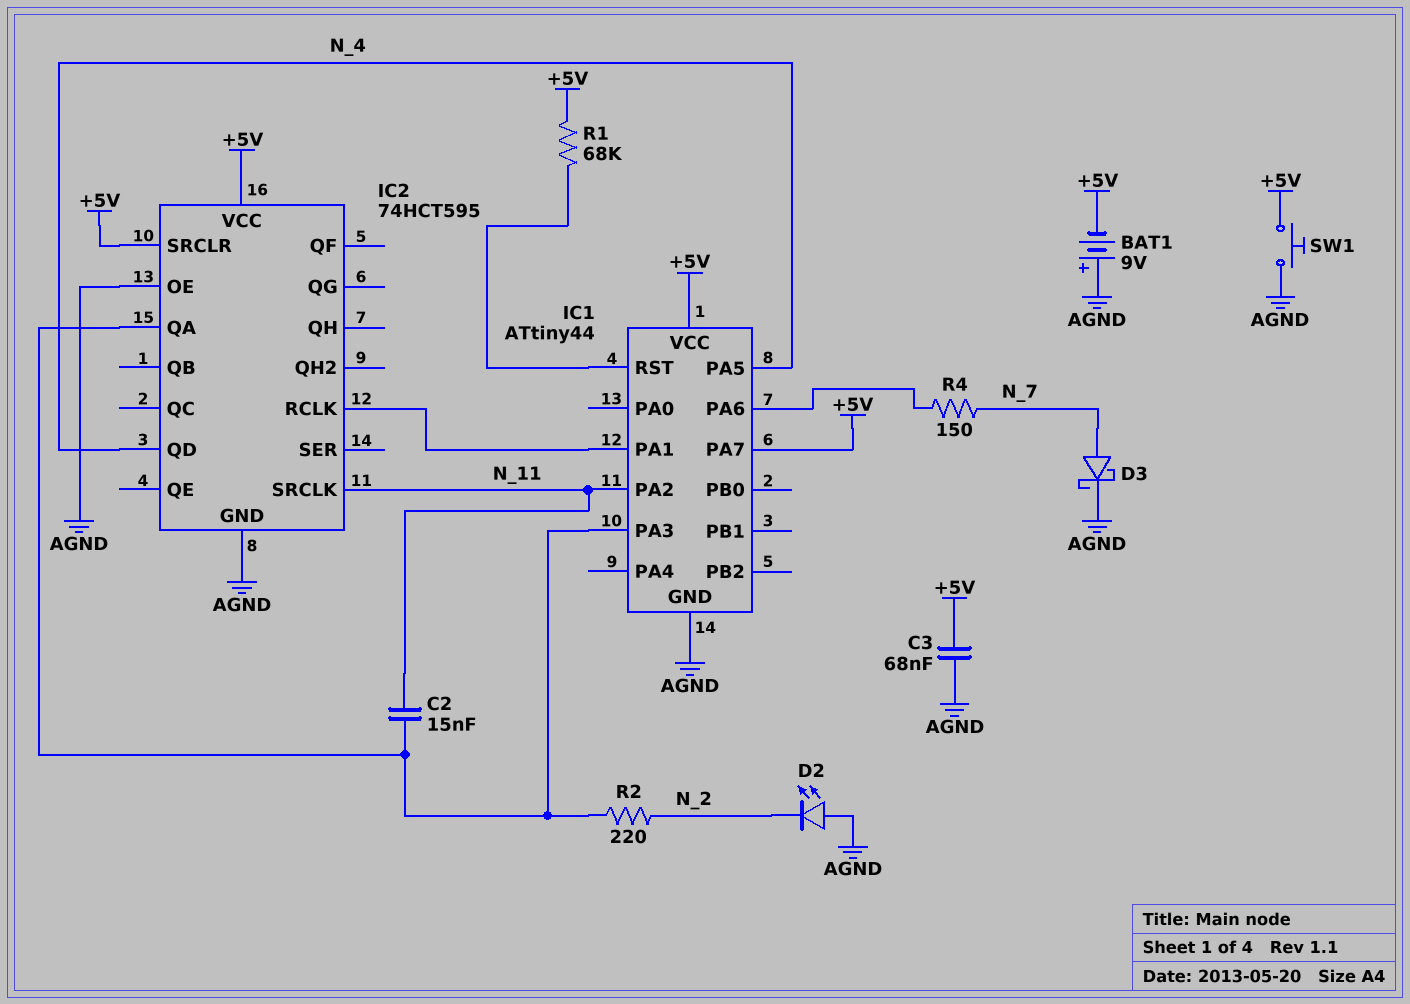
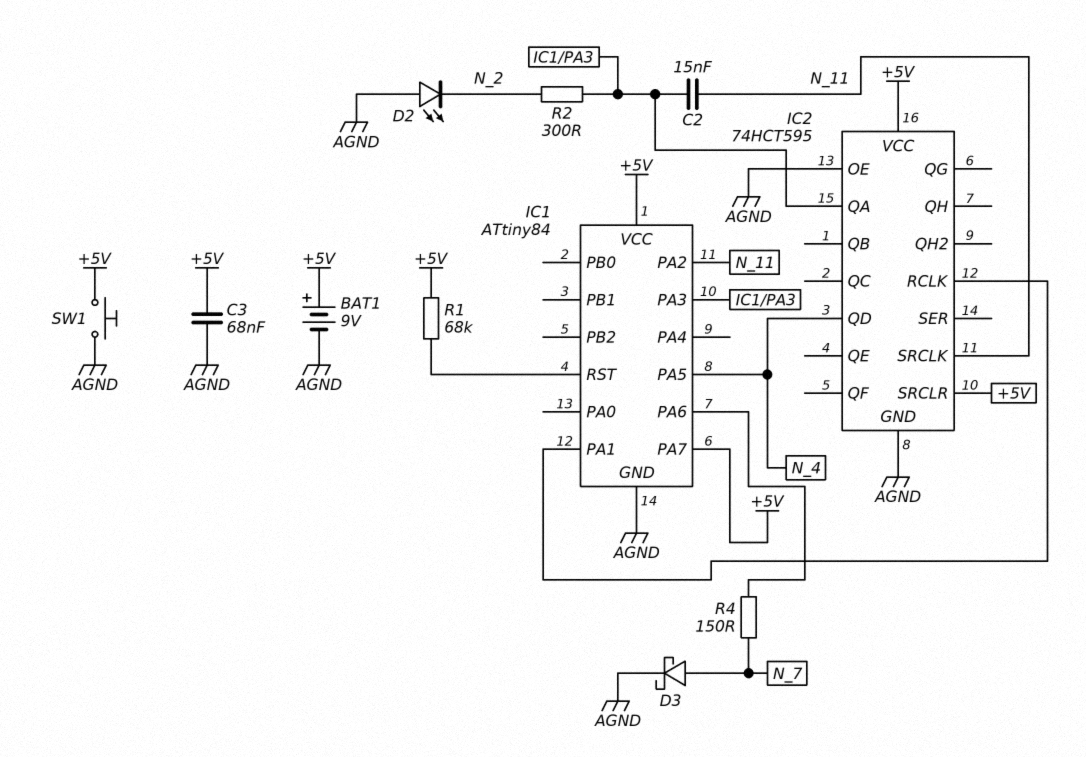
BAT1: 9V (plus AGND, minus +5V) -> 9V (plus +5V, minus AGND)
IC1: ATtiny44 -> ATtiny84
R2: 220 (IC1/PA3, N_2) -> 300 (IC1/PA3, N_2)

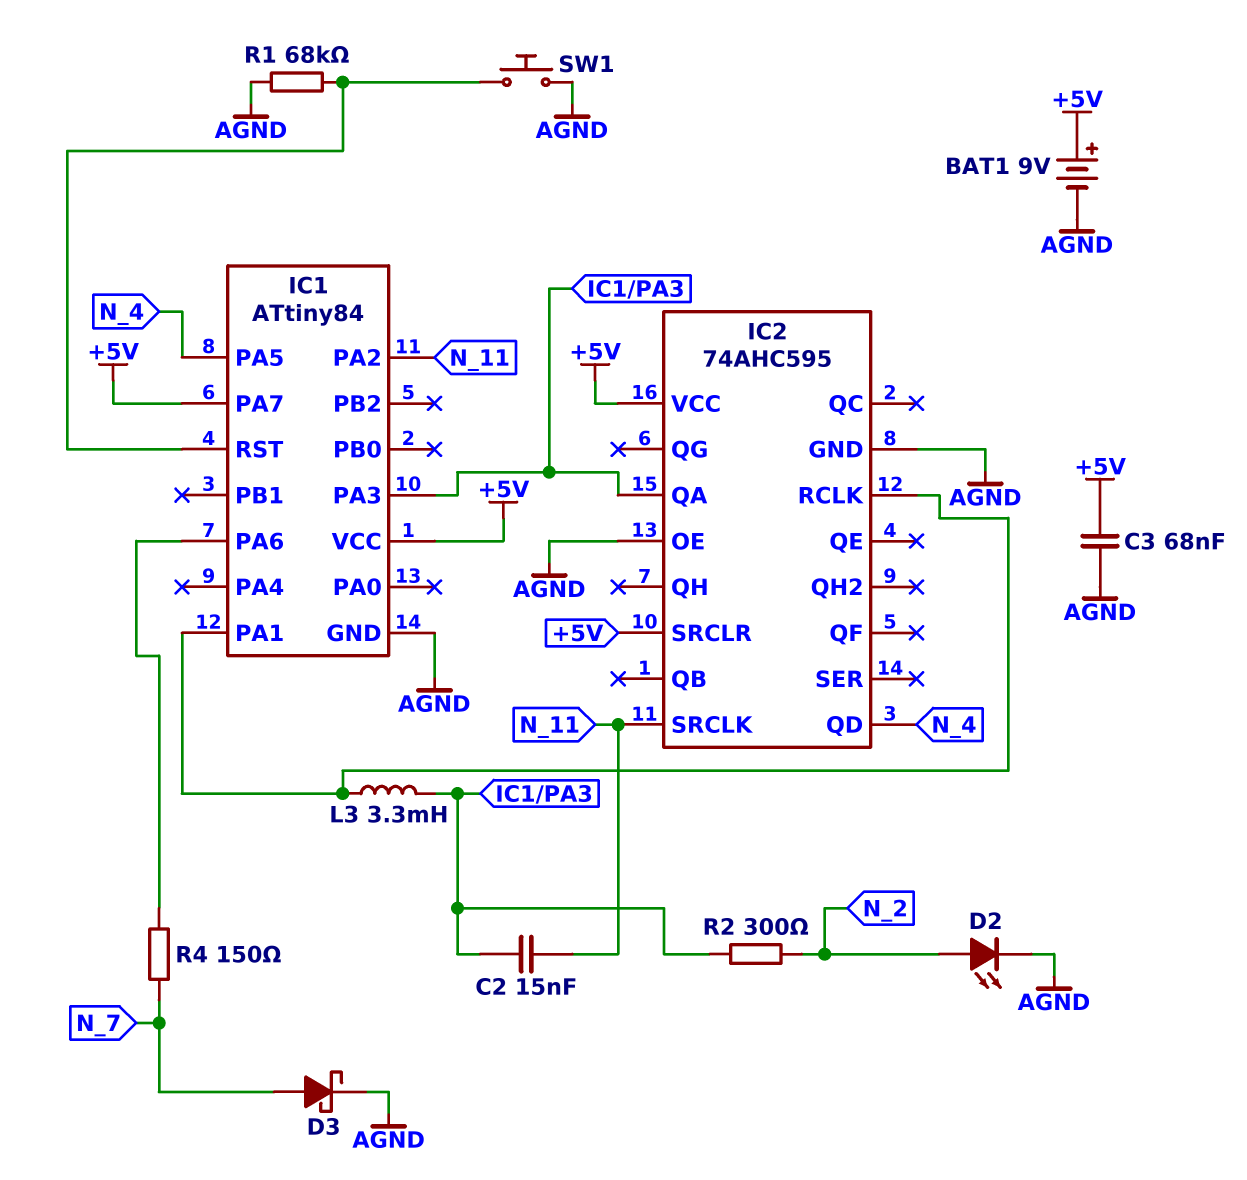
D2: LED (A AGND, K N_2) -> LED (A N_2, K AGND)
IC2: 74HCT595 -> 74AHC595
L3: none -> 3.3mH (IC1/PA1, IC1/PA3)
R1: 68k (+5V, IC1/RST) -> 68k (AGND, IC1/RST)
SW1: button (+5V, AGND) -> button (AGND, IC1/RST)

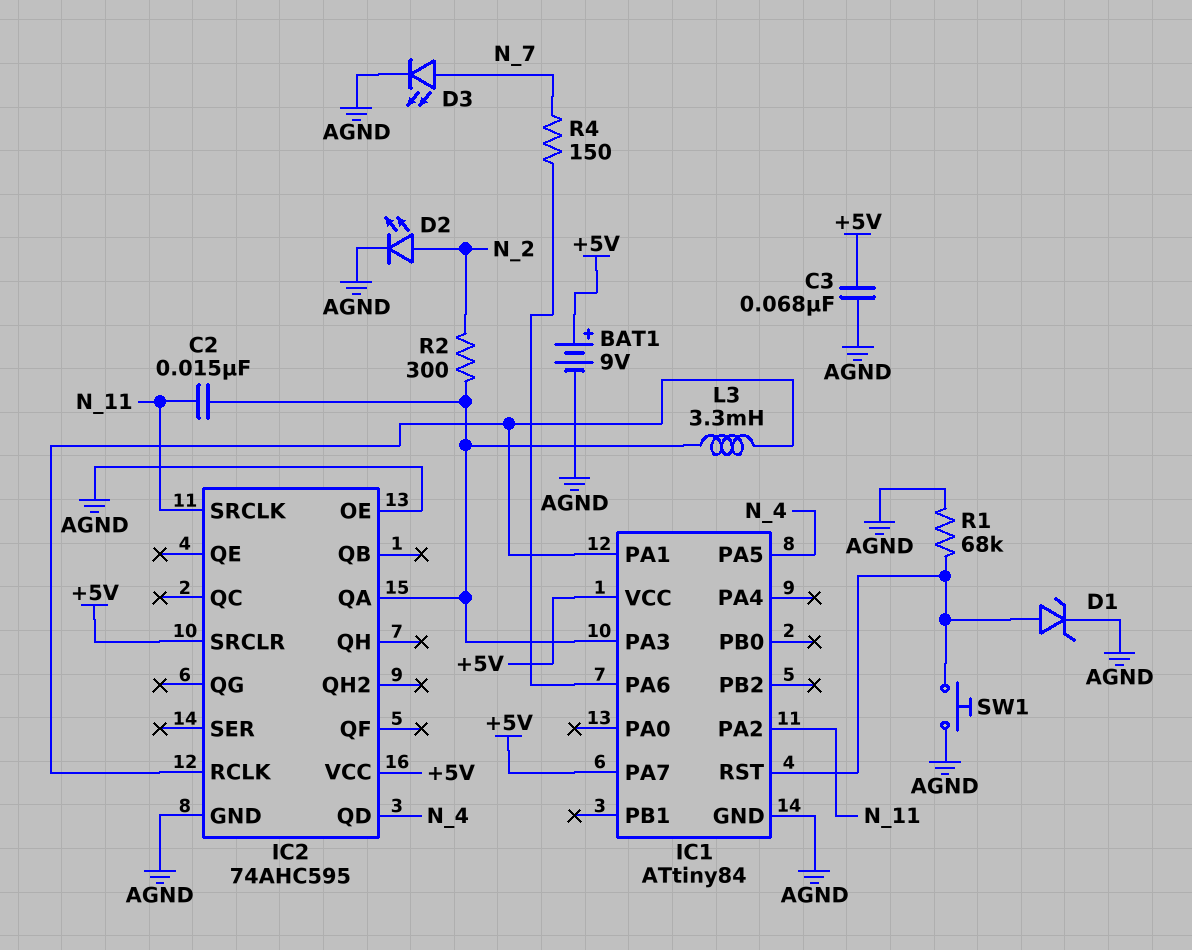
D1: none -> zener (A IC1/RST, K AGND)
D3: schottky (A N_7, K AGND) -> LED (A N_7, K AGND)

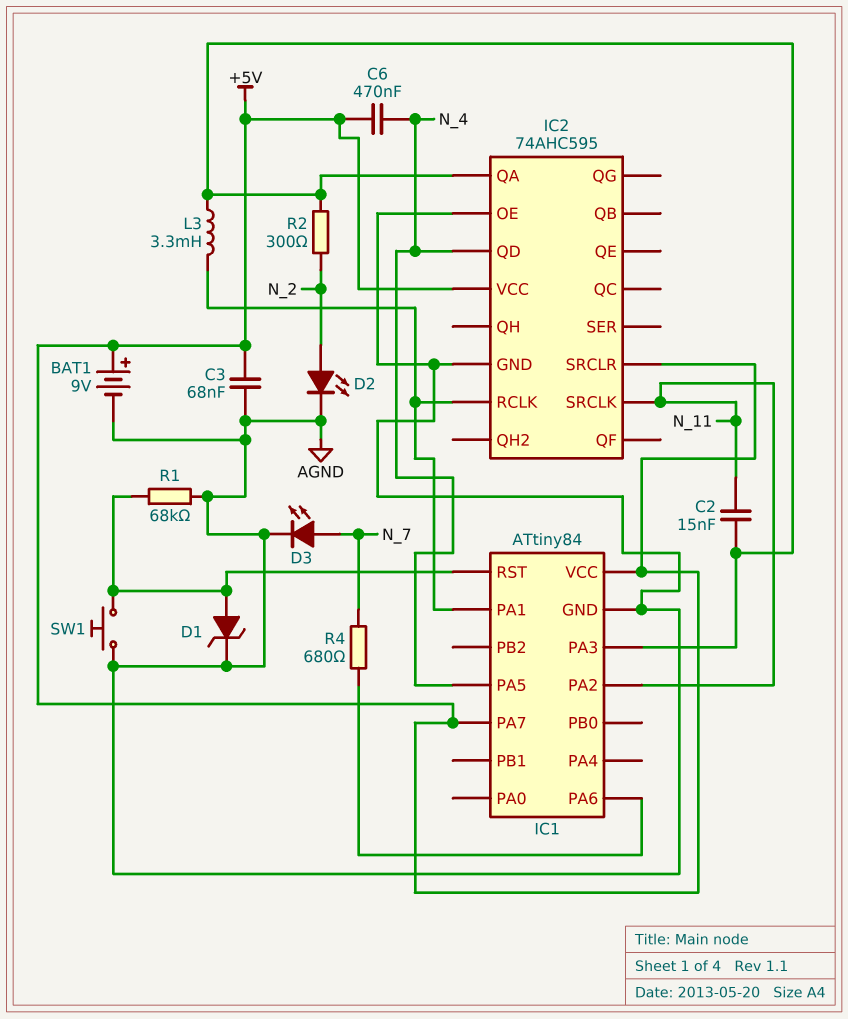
C6: none -> 470nF (+5V, N_4)
R4: 150 (IC1/PA6, N_7) -> 680 (IC1/PA6, N_7)

